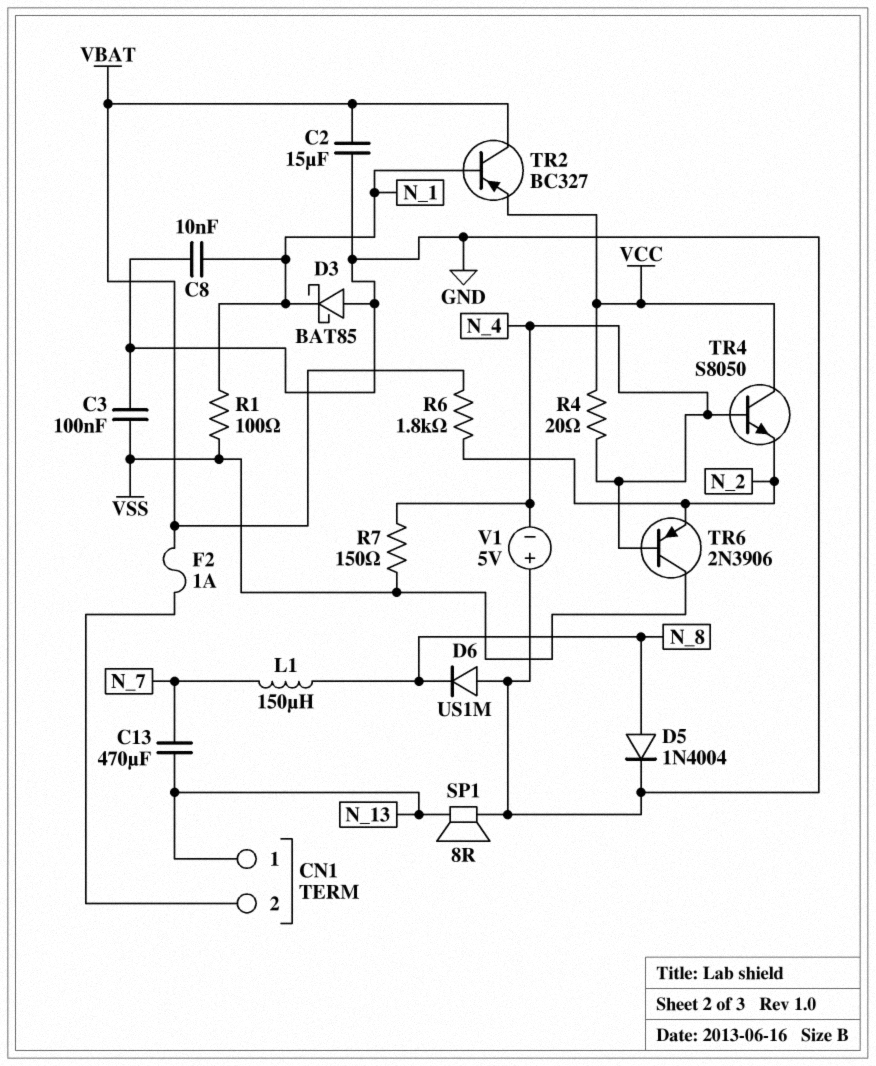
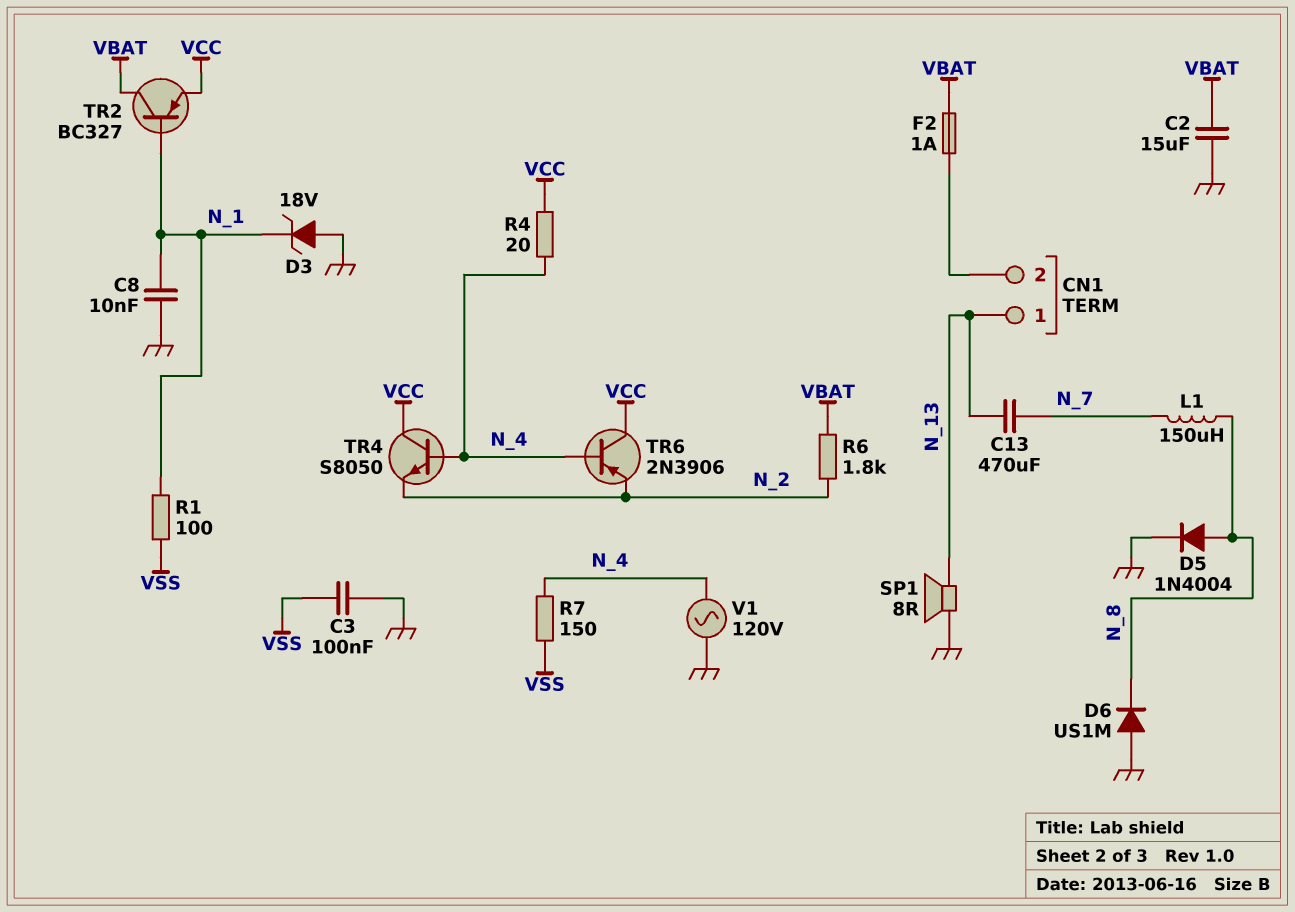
D3: schottky BAT85 (A GND, K N_1) -> zener 18V (A GND, K N_1)
TR6: PNP 2N3906 (B N_4, C VSS, E N_2) -> PNP 2N3906 (B N_4, C VCC, E N_2)
V1: 5V (plus GND, minus N_4) -> AC 120V (GND, N_4)

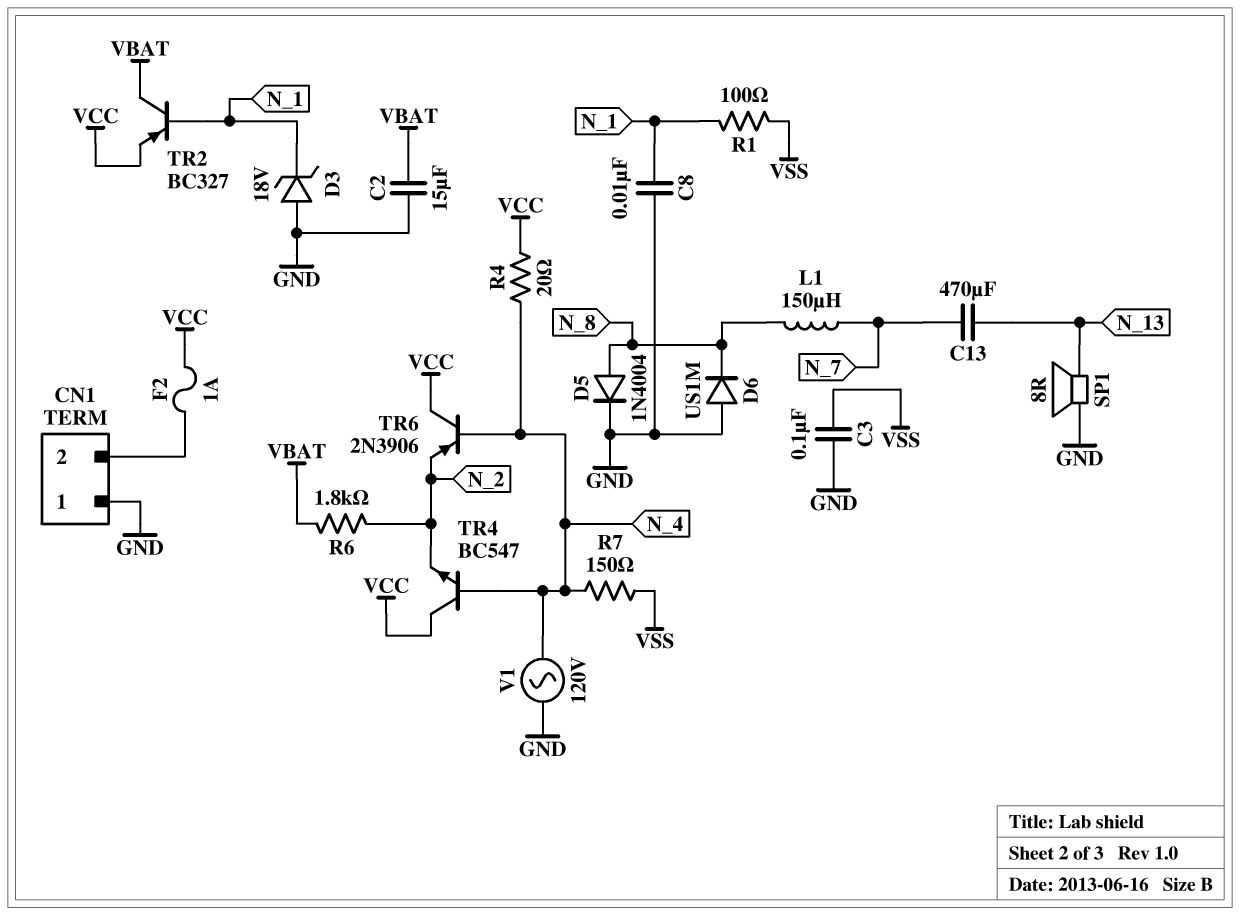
CN1 pin 1: N_13 -> GND
F2: 1A (CN1/2, VBAT) -> 1A (CN1/2, VCC)
TR4: NPN S8050 (B N_4, C VCC, E N_2) -> NPN BC547 (B N_4, C VCC, E N_2)

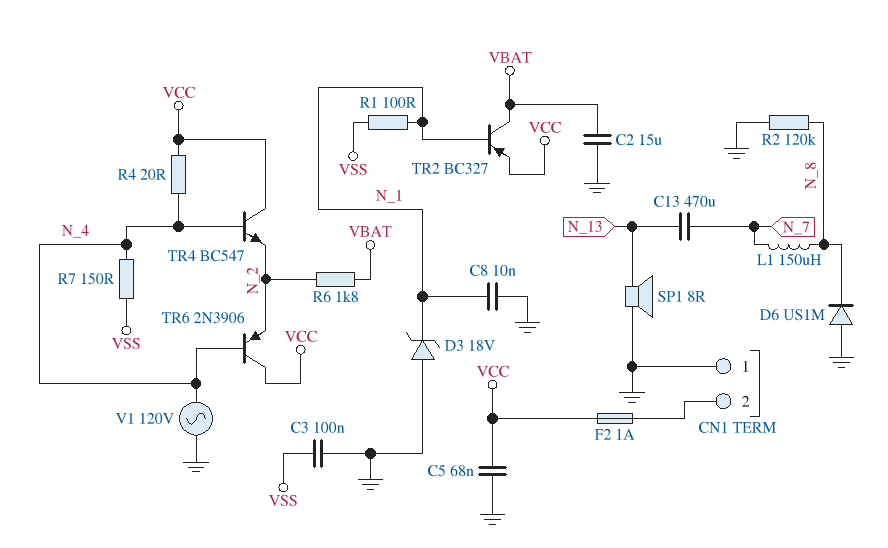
C5: none -> 68nF (GND, VCC)
D5: diode 1N4004 (A N_8, K GND) -> none
R2: none -> 120k (GND, N_8)

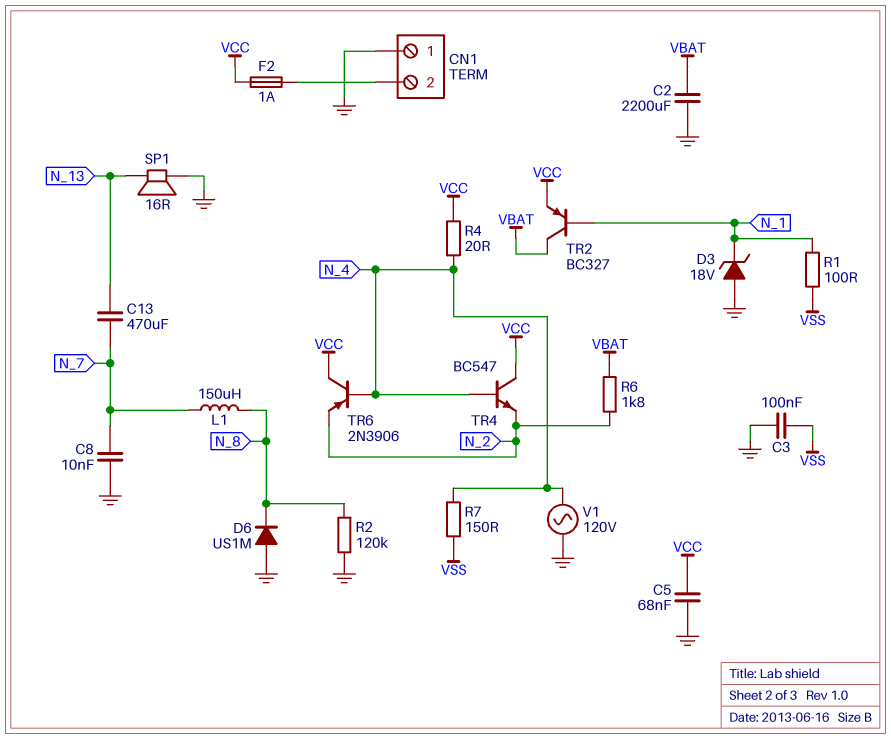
C2: 15uF (GND, VBAT) -> 2200uF (GND, VBAT)
C8: 10nF (GND, N_1) -> 10nF (GND, N_7)
SP1: speaker 8R (GND, N_13) -> speaker 16R (GND, N_13)

